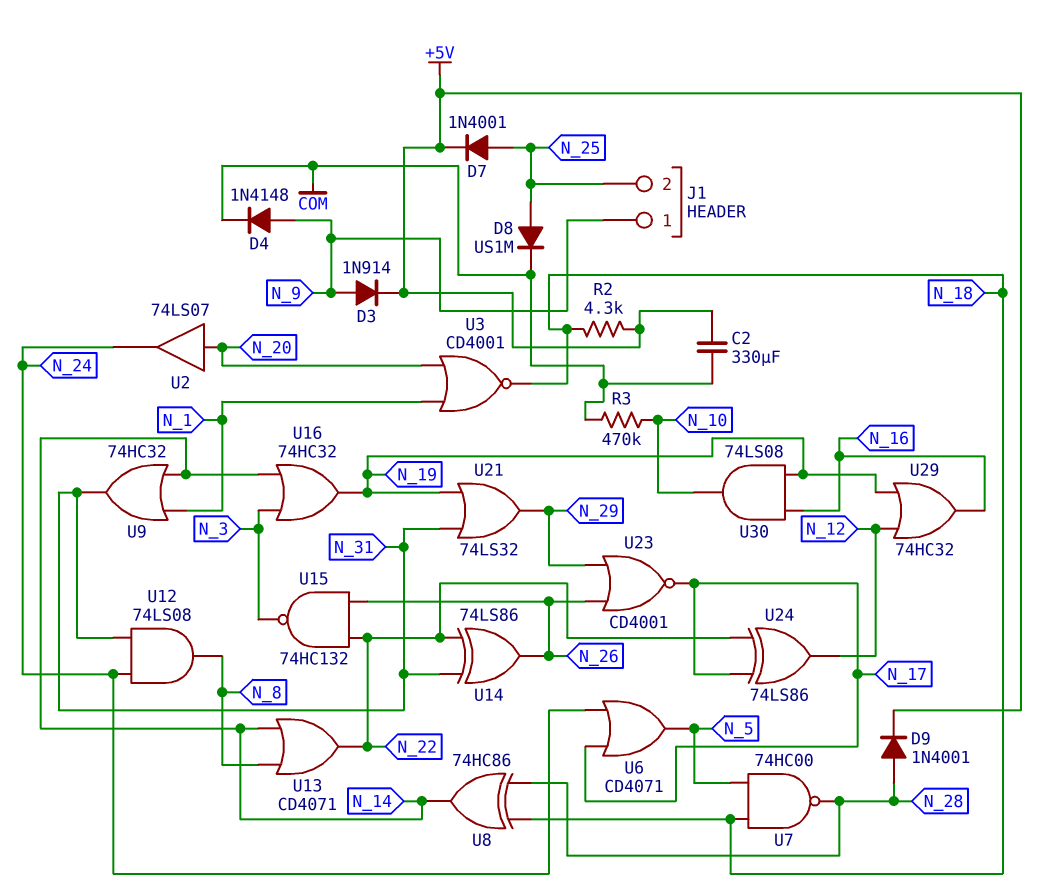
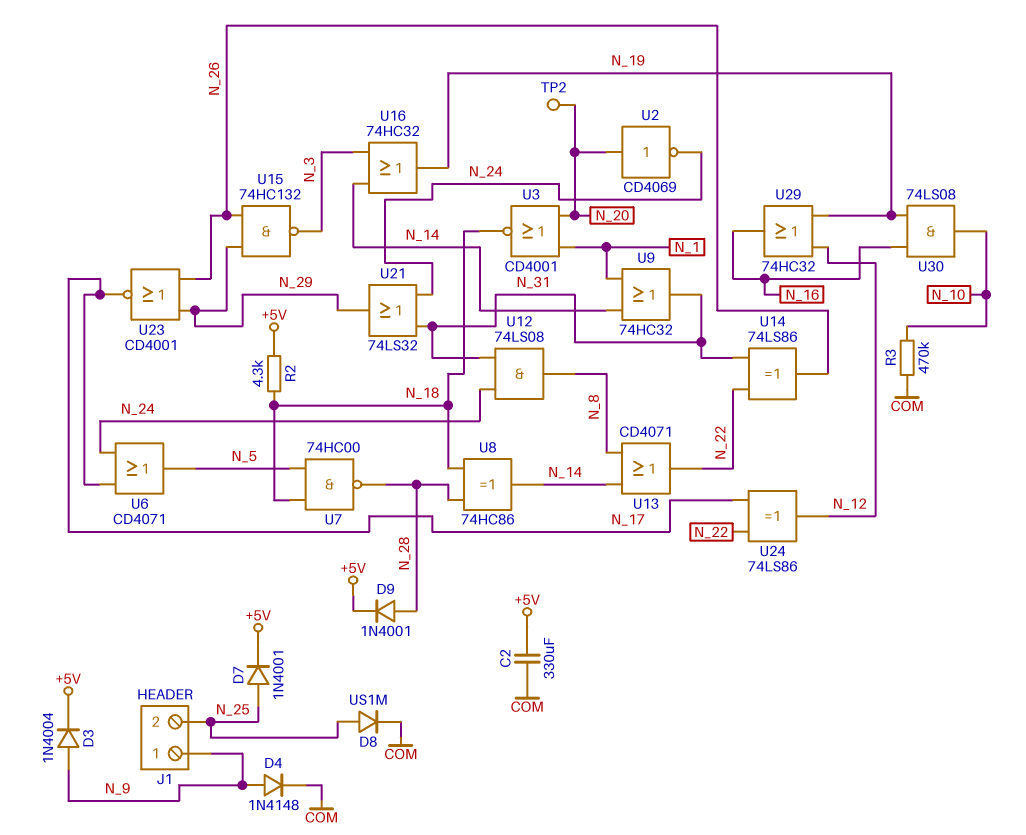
D3: diode 1N914 (A N_9, K +5V) -> diode 1N4004 (A N_9, K +5V)
TP2: none -> test point (N_20)
U2: buffer 74LS07 (in N_20, out N_24) -> NOT CD4069 (in N_20, out N_24)
U15: NAND 74HC132 (in N_22, in N_26, out N_3) -> NAND 74HC132 (in N_26, in N_29, out N_3)
U21: OR 74LS32 (in N_19, in N_31, out N_29) -> OR 74LS32 (in N_24, in N_31, out N_29)

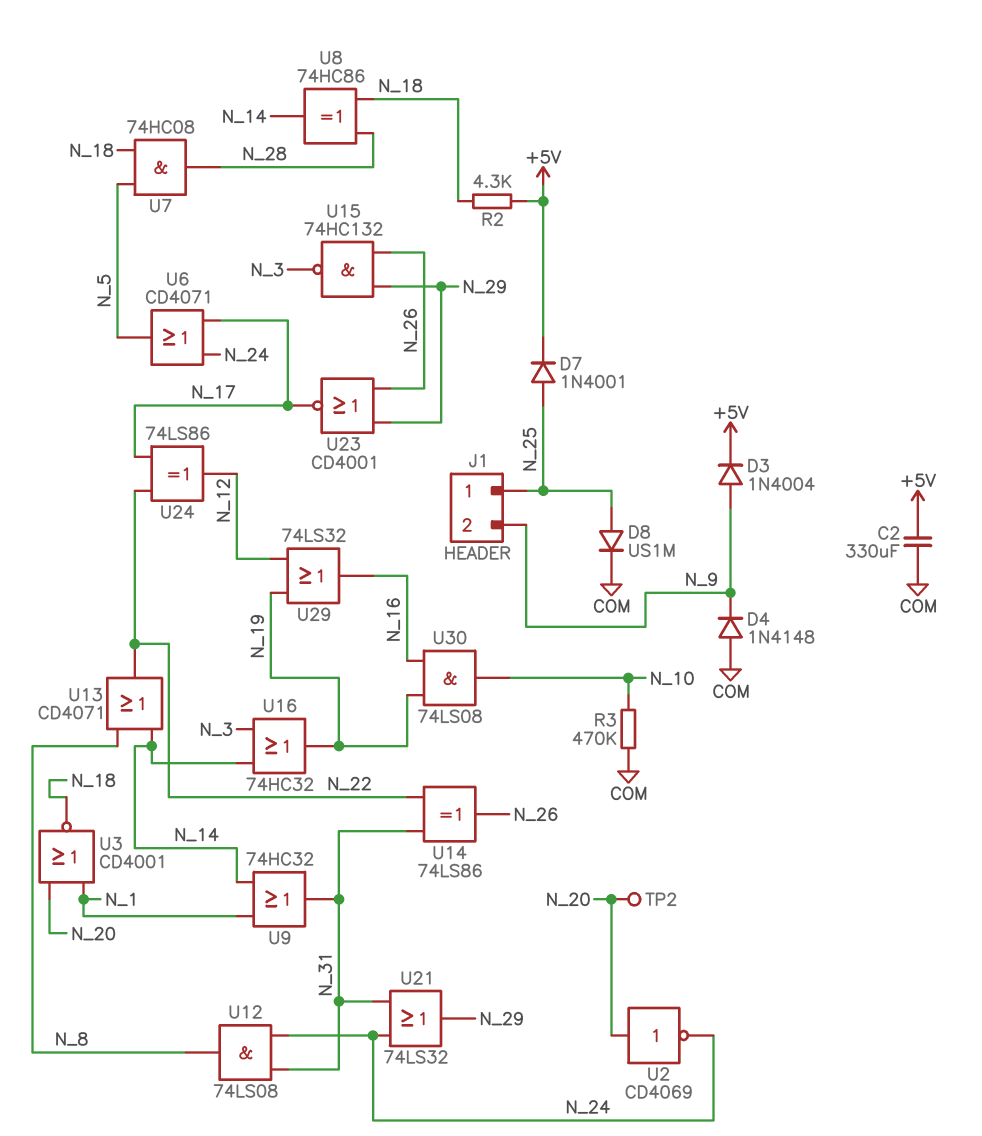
D4: diode 1N4148 (A N_9, K COM) -> diode 1N4148 (A COM, K N_9)
D9: diode 1N4001 (A N_28, K +5V) -> none
J1 pin 1: N_9 -> N_25
J1 pin 2: N_25 -> N_9
U7: NAND 74HC00 (in N_5, in N_18, out N_28) -> AND 74HC08 (in N_5, in N_18, out N_28)
U29: OR 74HC32 (in N_12, in N_19, out N_16) -> OR 74LS32 (in N_12, in N_19, out N_16)

